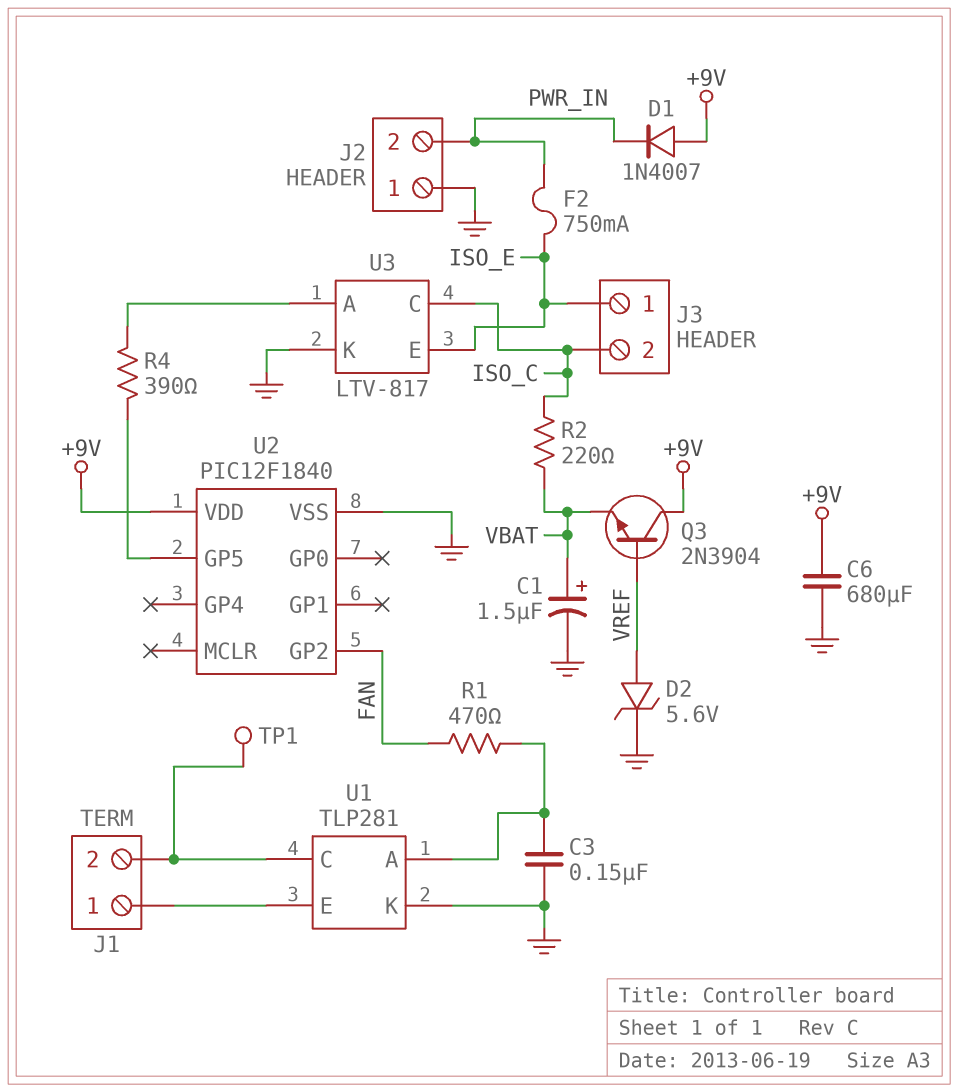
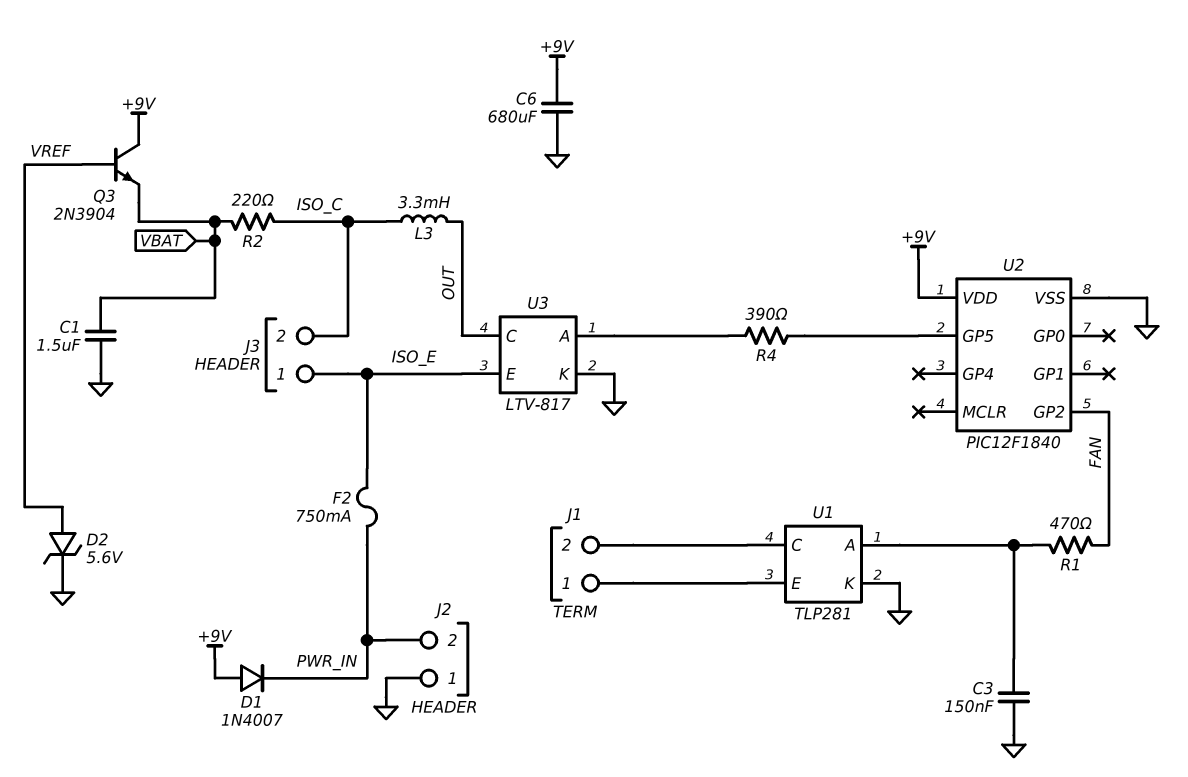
C1: 1.5uF (plus VBAT, minus GND) -> 1.5uF (GND, VBAT)
L3: none -> 3.3mH (ISO_C, OUT)
TP1: test point (J1/2) -> none
U3 pin C: ISO_C -> OUT

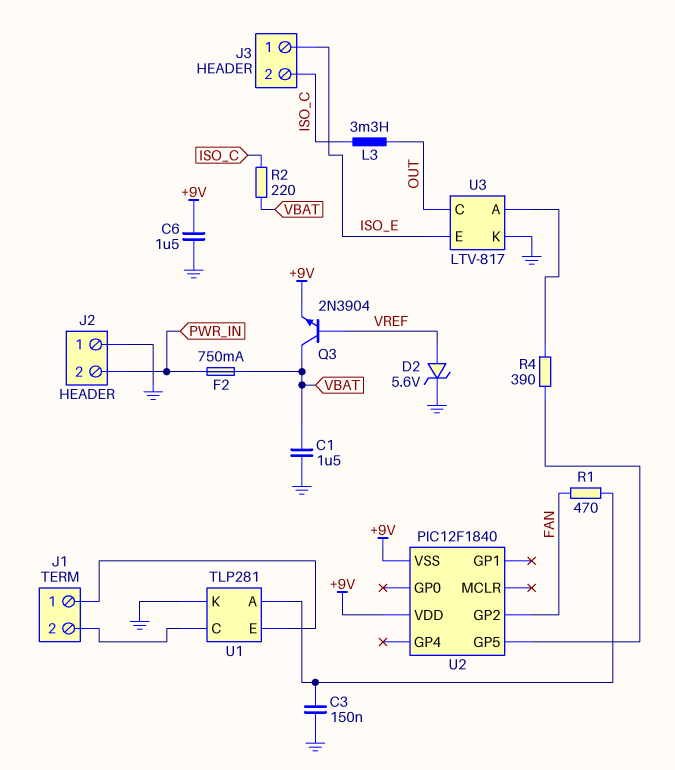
C6: 680uF (+9V, GND) -> 1.5uF (+9V, GND)
D1: diode 1N4007 (A +9V, K PWR_IN) -> none
F2: 750mA (ISO_E, PWR_IN) -> 750mA (PWR_IN, VBAT)
Q3: NPN 2N3904 (B VREF, C +9V, E VBAT) -> NPN 2N3904 (B VREF, C VBAT, E +9V)
U2 pin VSS: GND -> +9V

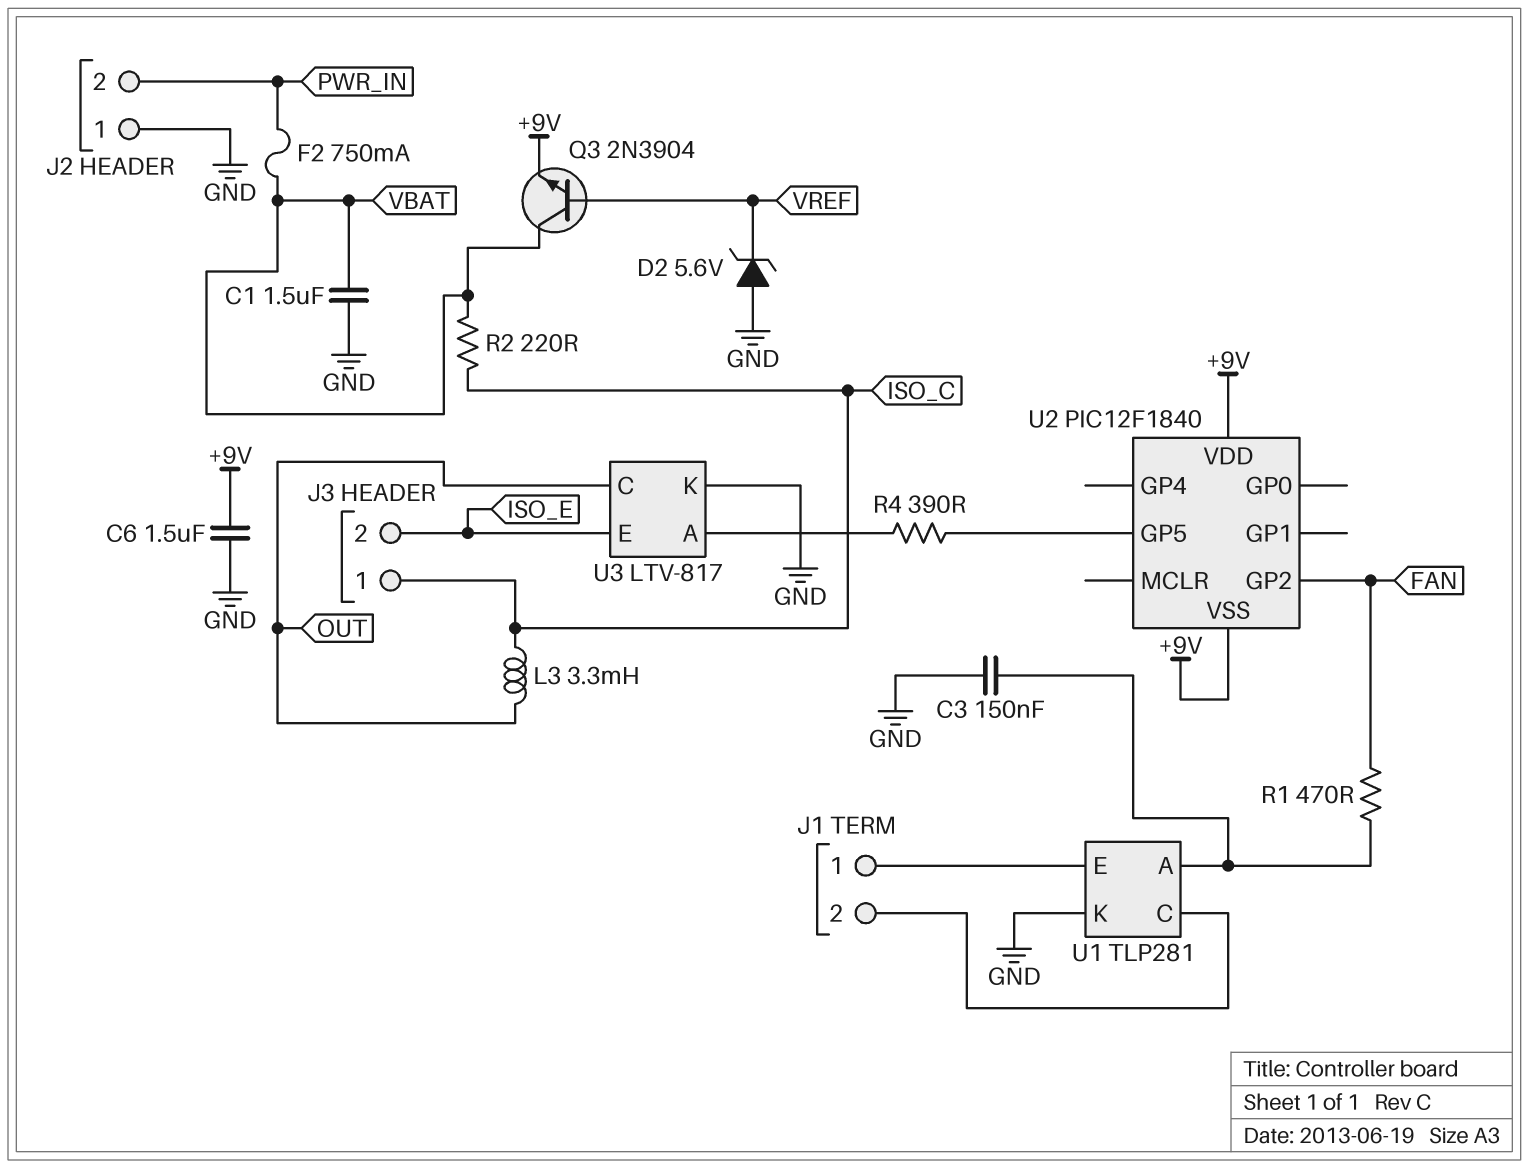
D2: zener 5.6V (A VREF, K GND) -> zener 5.6V (A GND, K VREF)
J3 pin 1: ISO_E -> ISO_C
J3 pin 2: ISO_C -> ISO_E

